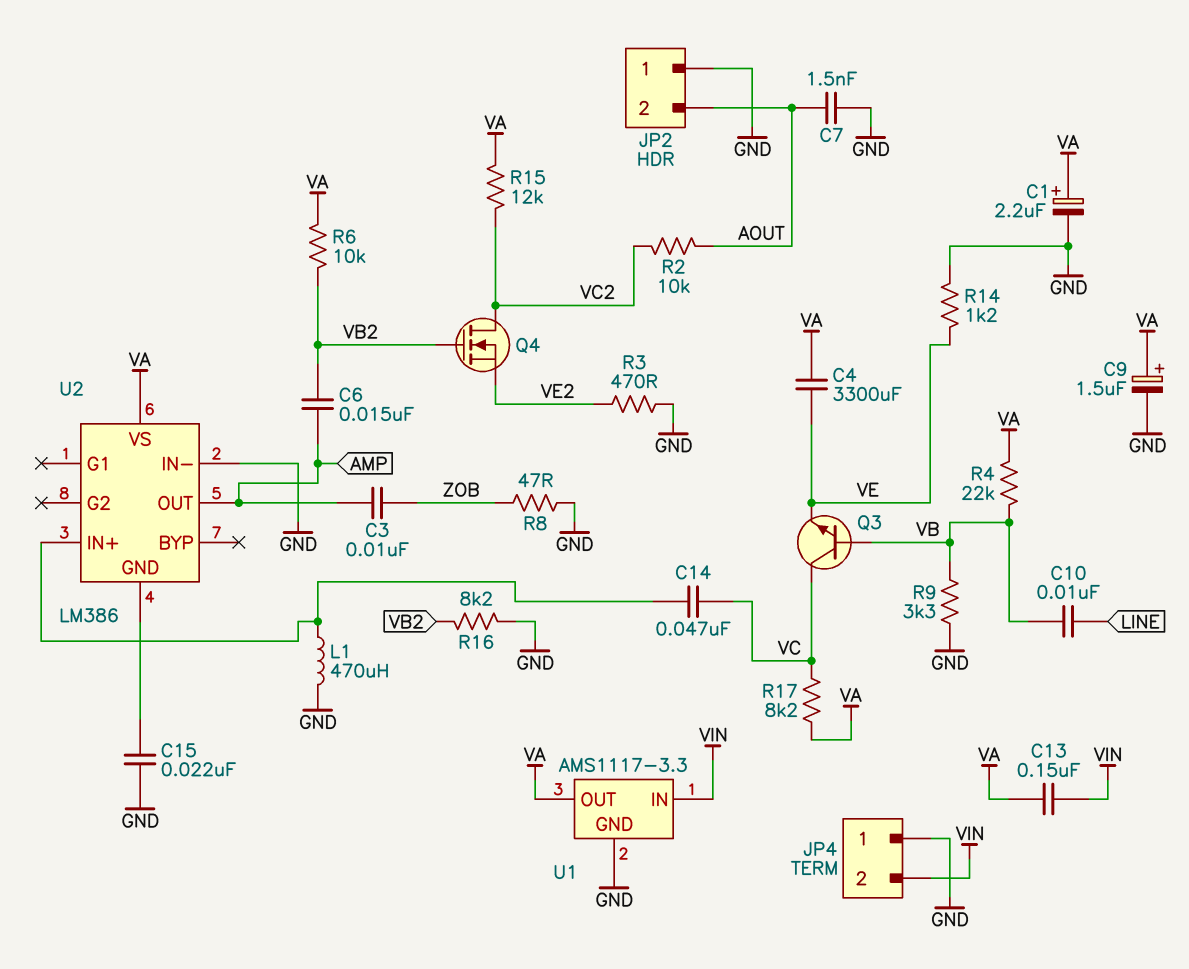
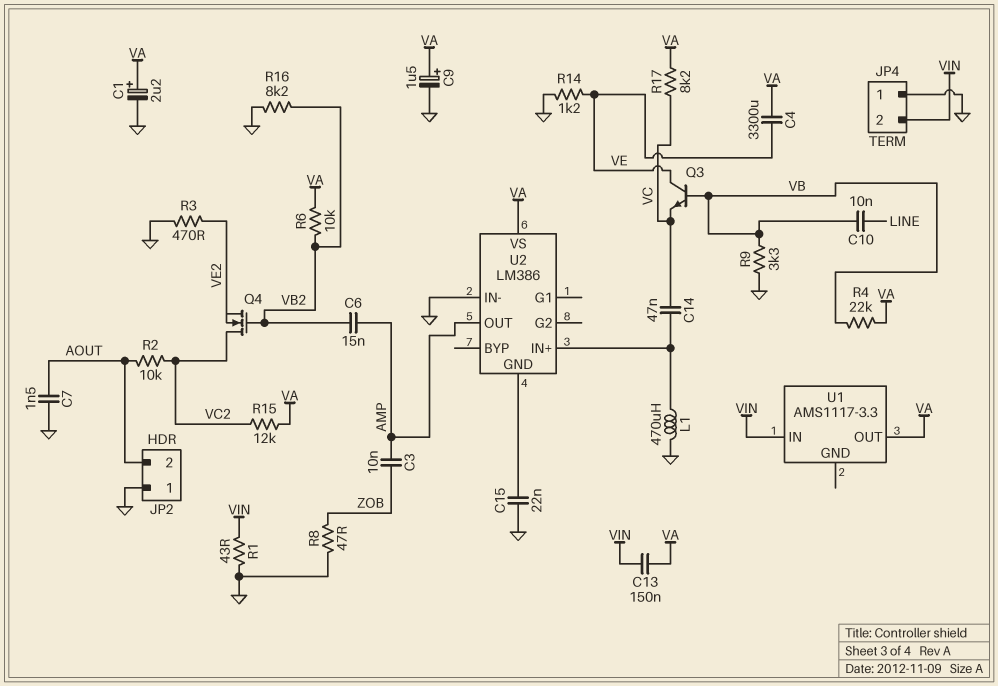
Q3: NPN (B VB, C VC, E VE) -> NPN (B VB, C VE, E VC)
R1: none -> 43 (GND, VIN)
U1 pin GND: GND -> none

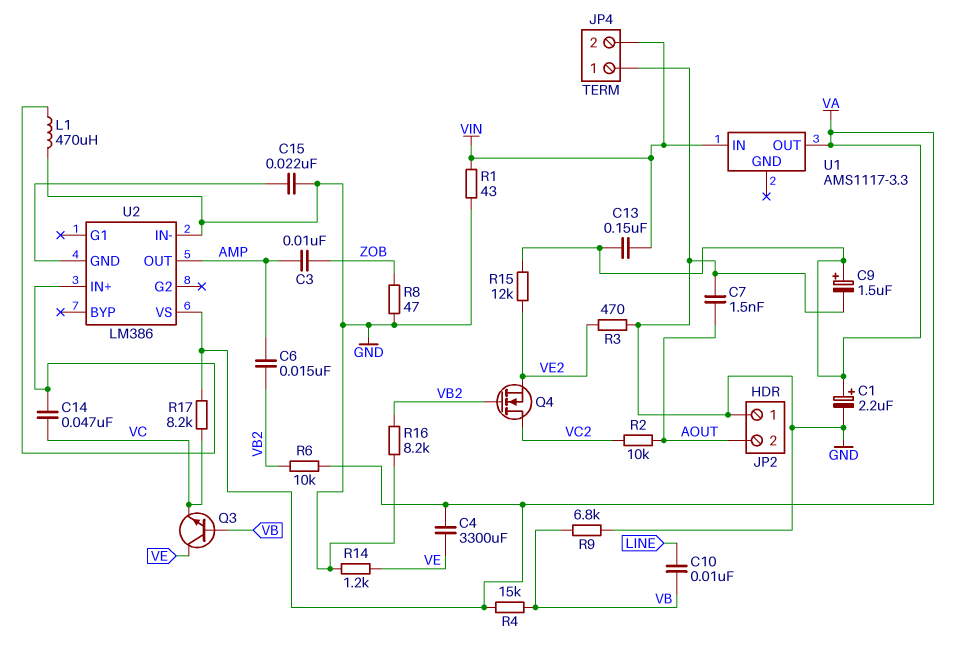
R4: 22k (VA, VB) -> 15k (VA, VB)
R9: 3.3k (GND, VB) -> 6.8k (GND, VB)
R15: 12k (VA, VC2) -> 12k (VA, VE2)

